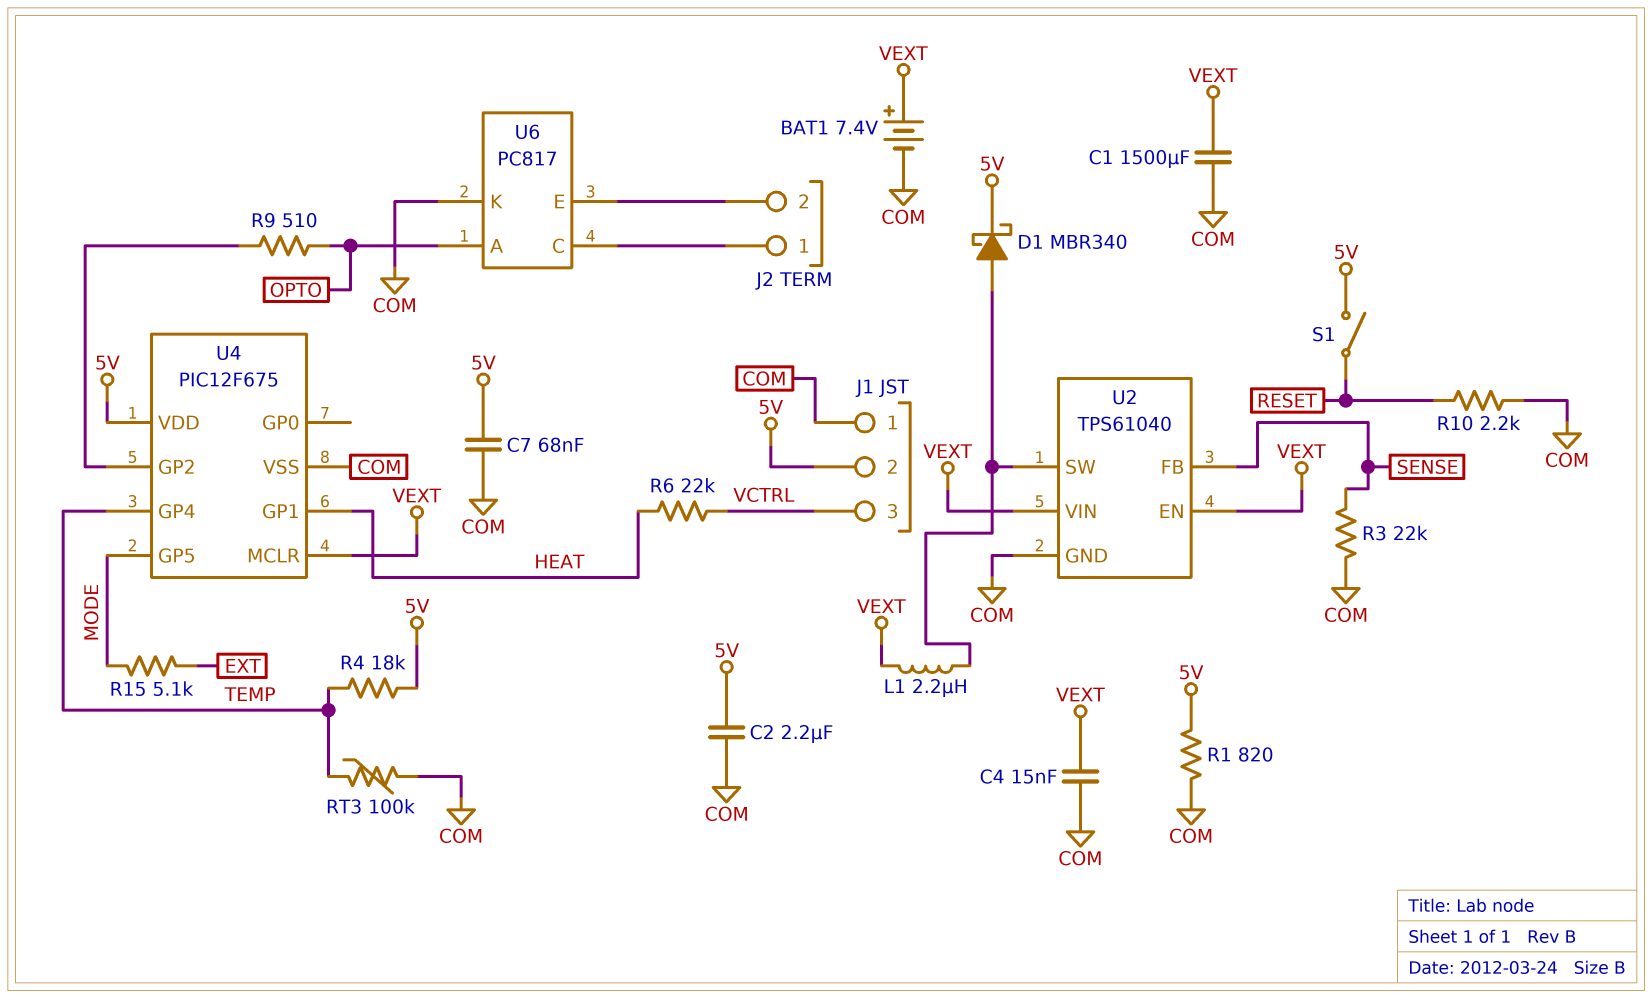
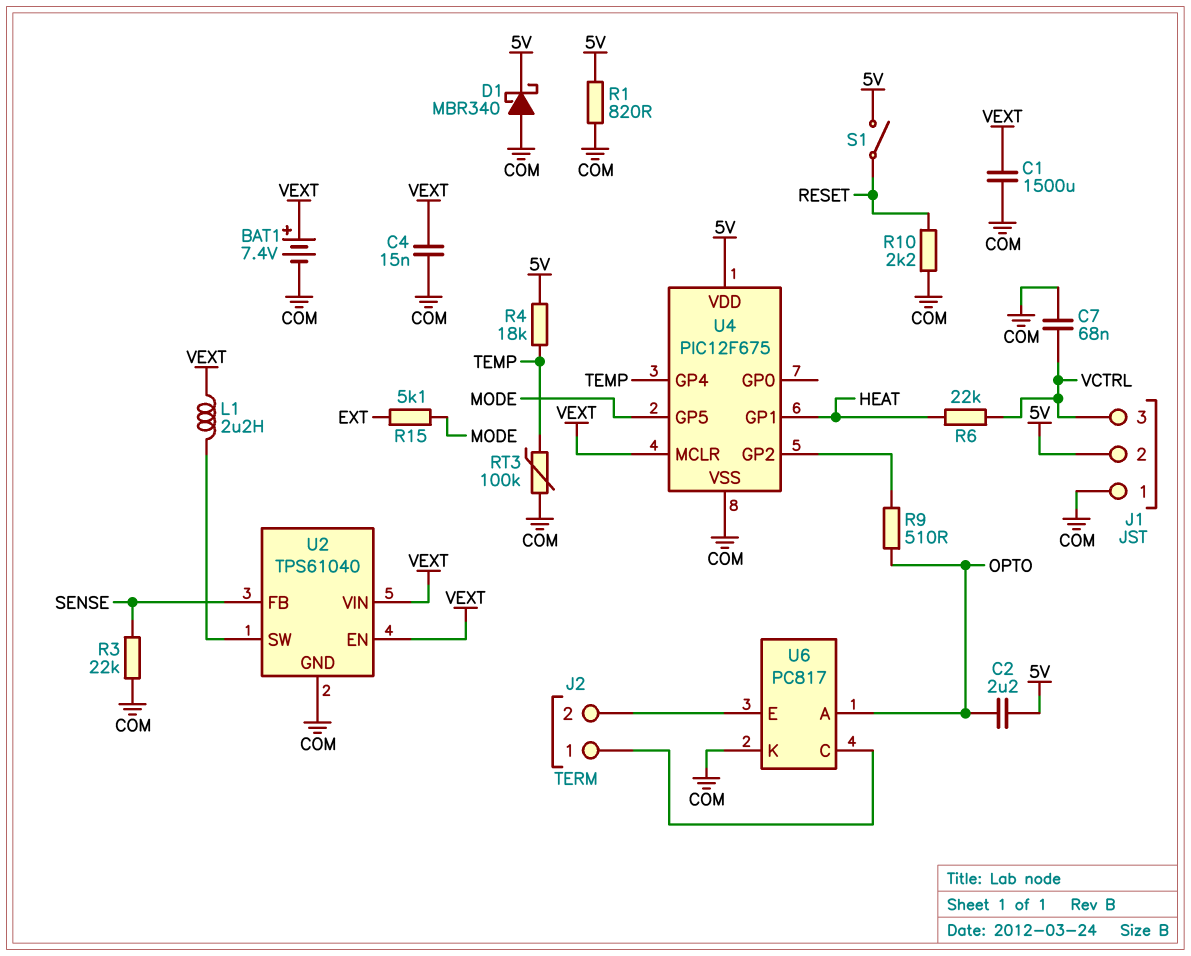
C2: 2.2uF (5V, COM) -> 2.2uF (5V, OPTO)
C7: 68nF (5V, COM) -> 68nF (COM, VCTRL)
D1: schottky MBR340 (A U2/SW, K 5V) -> schottky MBR340 (A COM, K 5V)

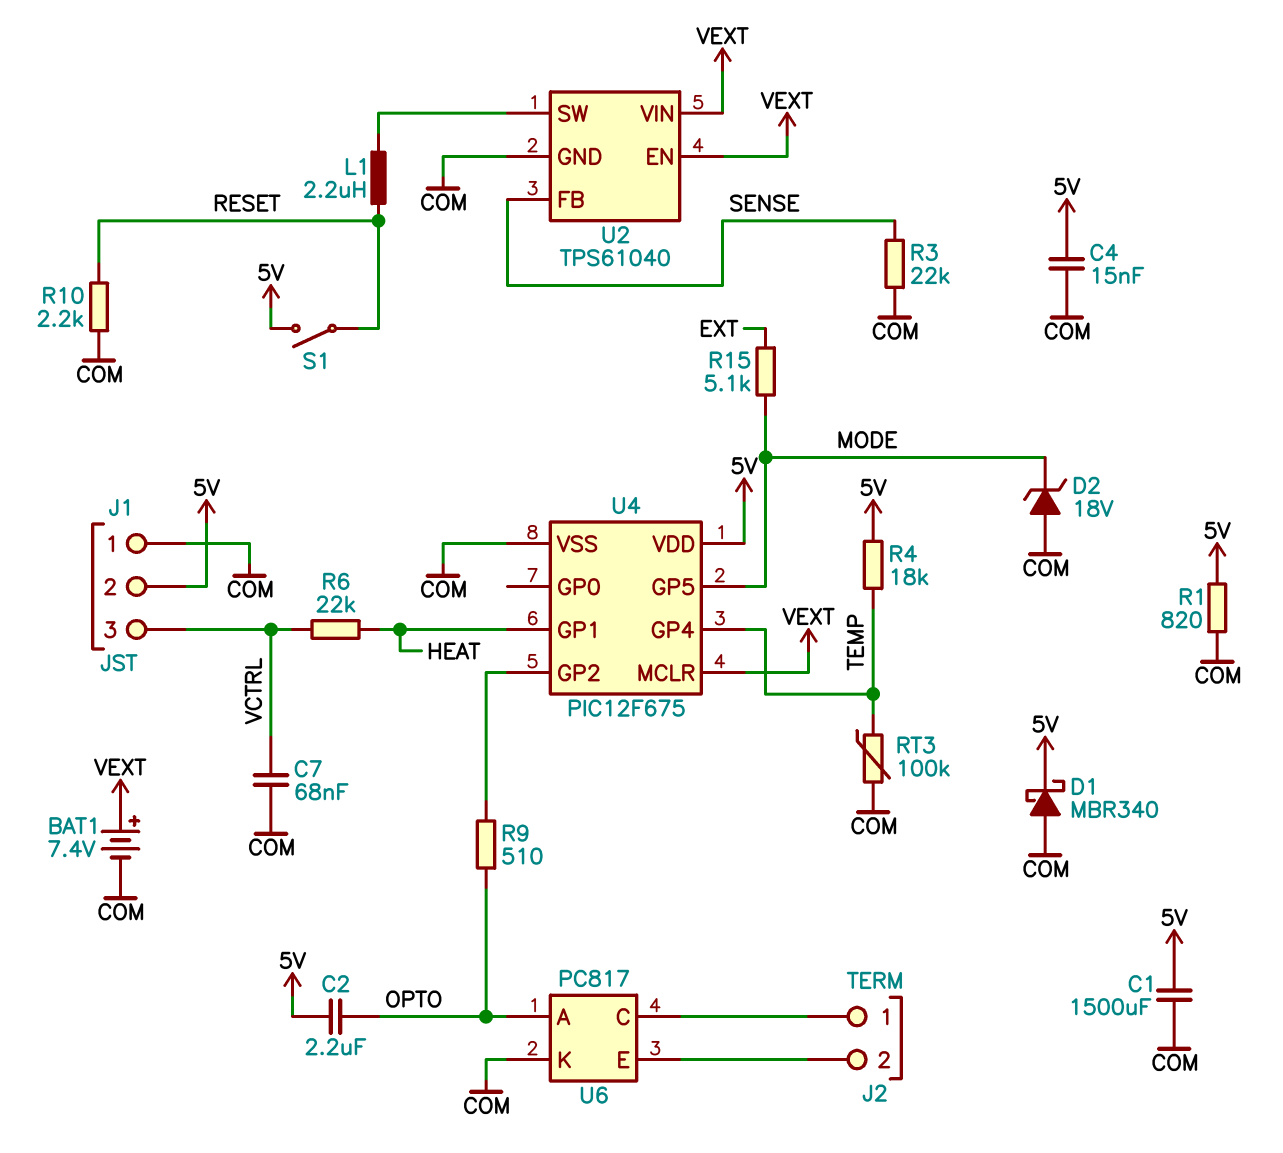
C1: 1500uF (COM, VEXT) -> 1500uF (5V, COM)
C4: 15nF (COM, VEXT) -> 15nF (5V, COM)
D2: none -> zener 18V (A COM, K MODE)
L1: 2.2uH (U2/SW, VEXT) -> 2.2uH (RESET, U2/SW)

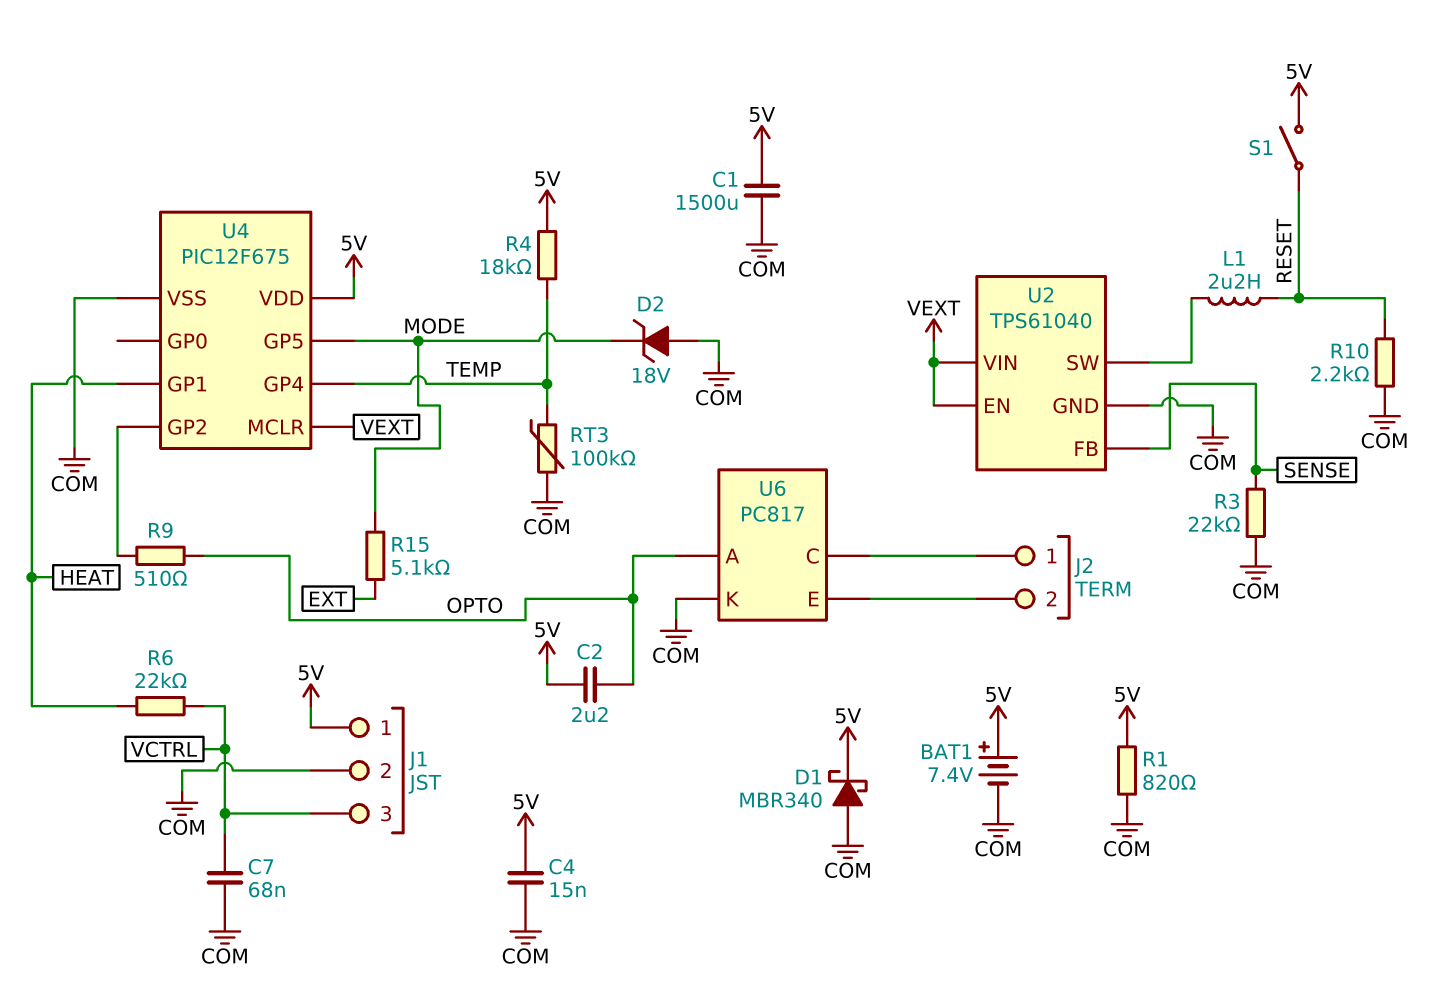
BAT1: 7.4V (plus VEXT, minus COM) -> 7.4V (plus 5V, minus COM)
J1 pin 1: COM -> 5V
J1 pin 2: 5V -> COM

